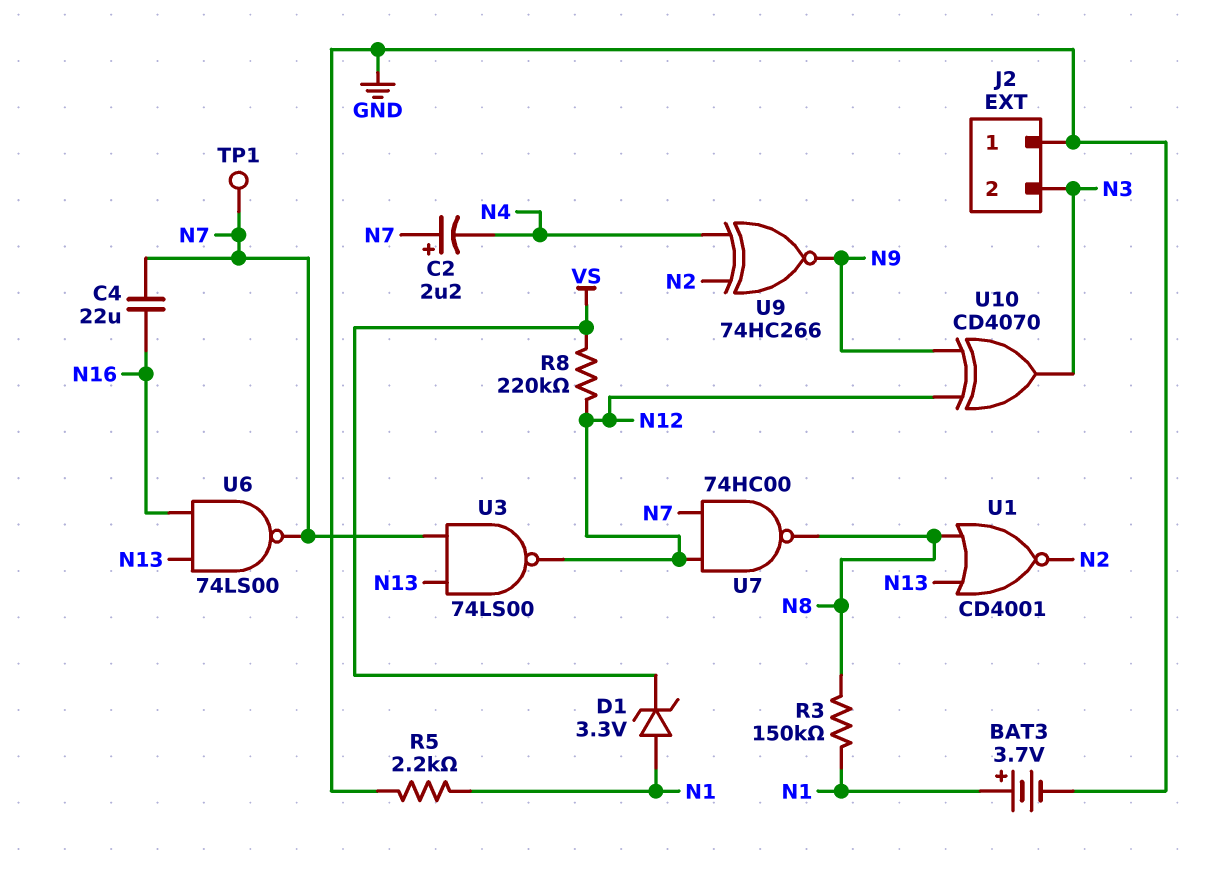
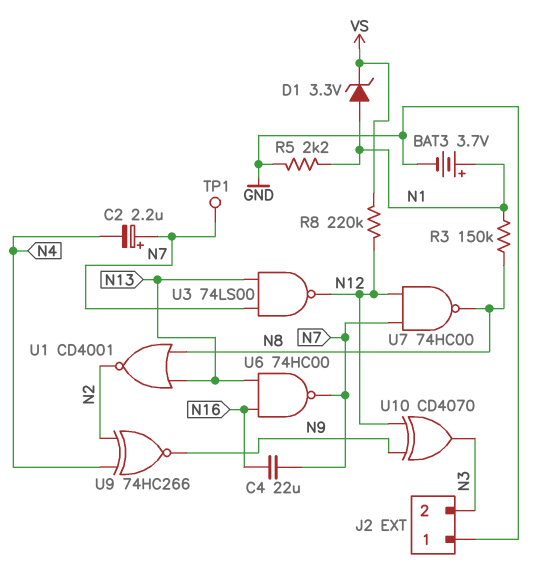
U6: NAND 74LS00 (in N13, in N16, out N7) -> NAND 74HC00 (in N13, in N16, out N7)

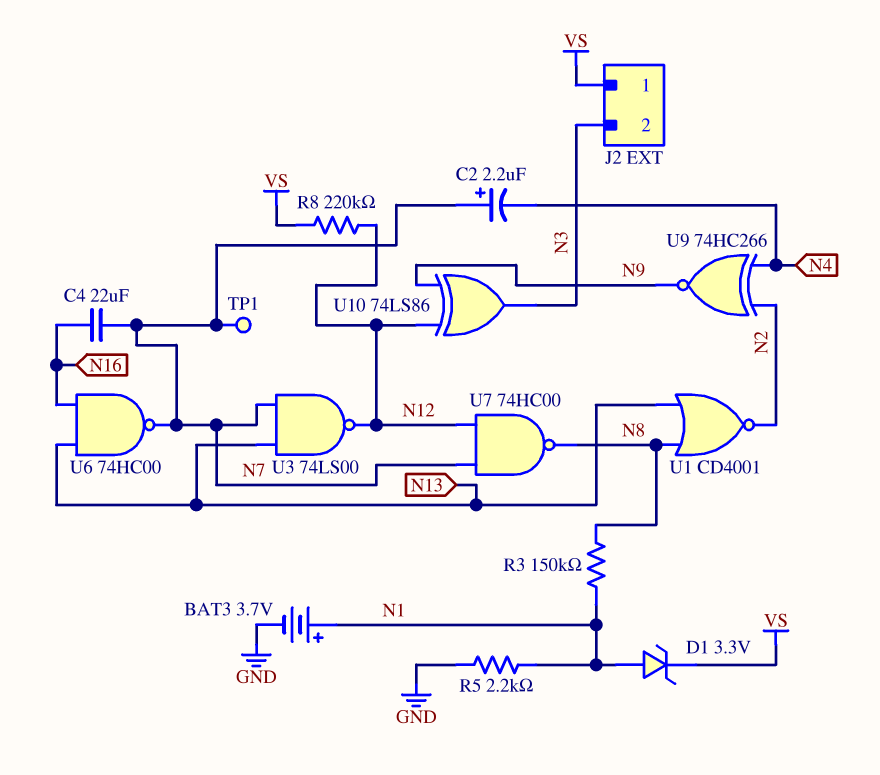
J2 pin 1: GND -> VS
U10: XOR CD4070 (in N9, in N12, out N3) -> XOR 74LS86 (in N9, in N12, out N3)

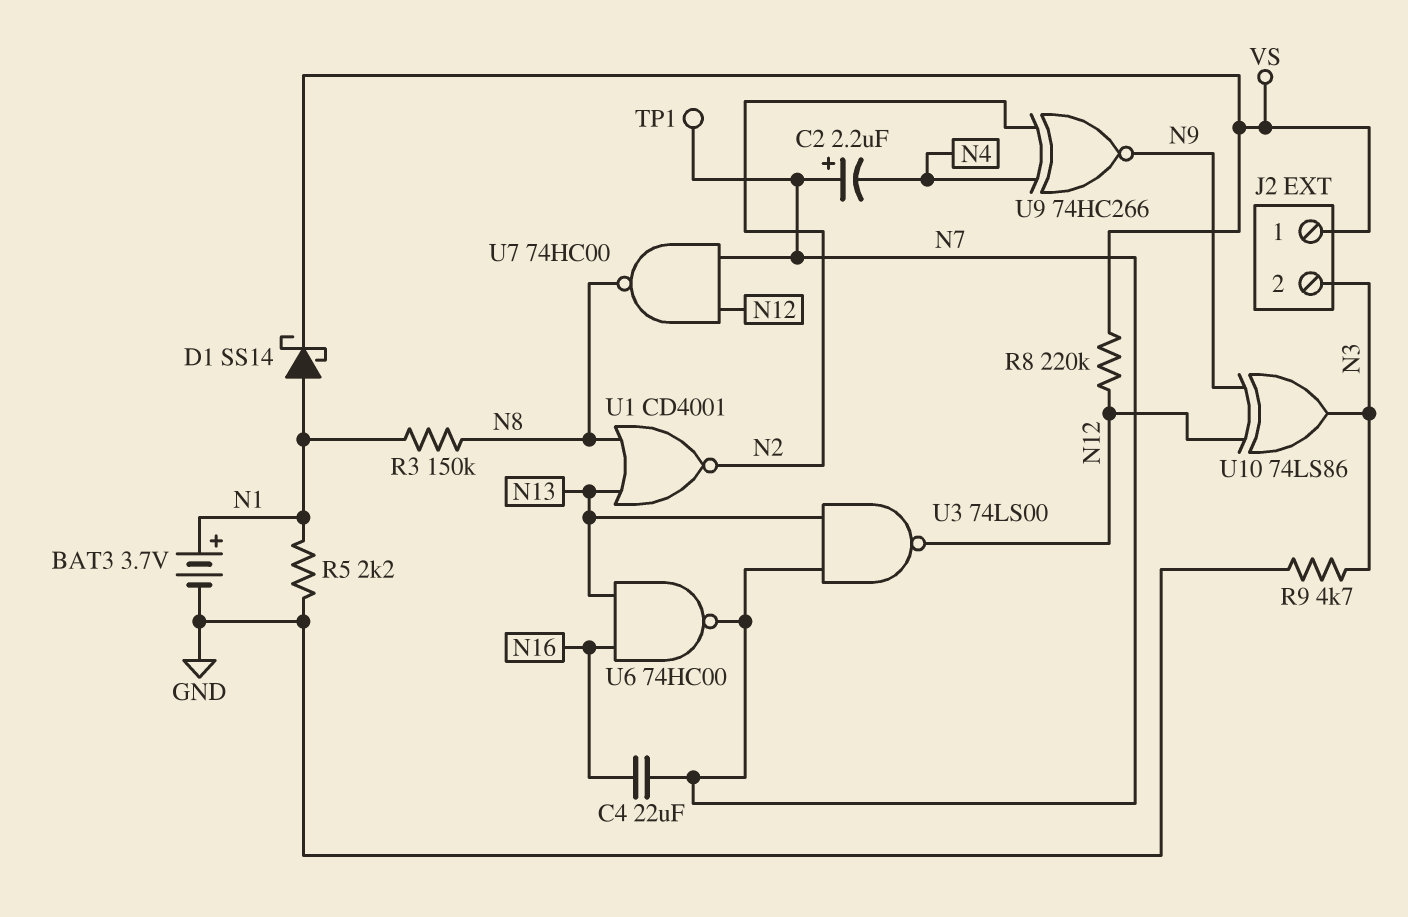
D1: zener 3.3V (A N1, K VS) -> schottky SS14 (A N1, K VS)
R9: none -> 4.7k (GND, N3)

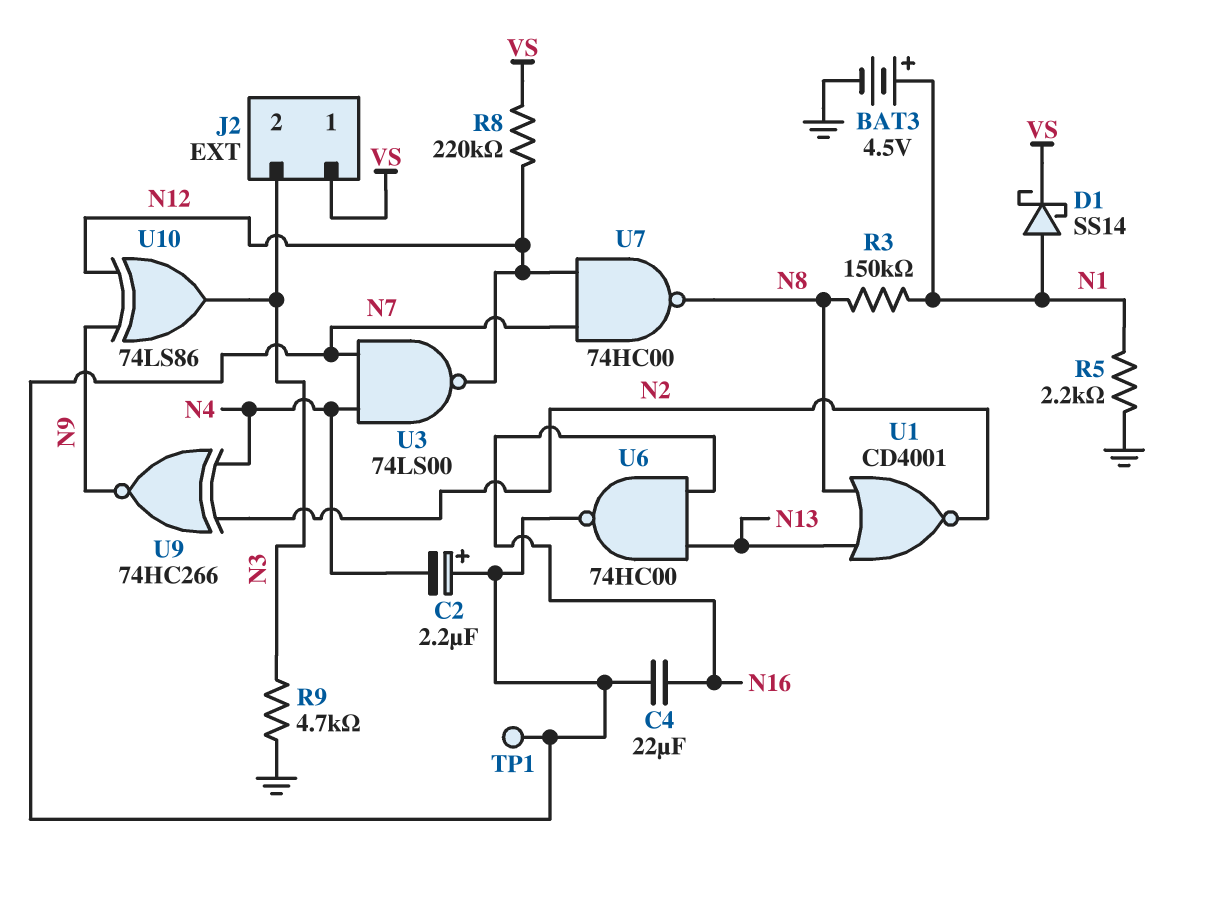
BAT3: 3.7V (plus N1, minus GND) -> 4.5V (plus N1, minus GND)
U3: NAND 74LS00 (in N7, in N13, out N12) -> NAND 74LS00 (in N4, in N7, out N12)

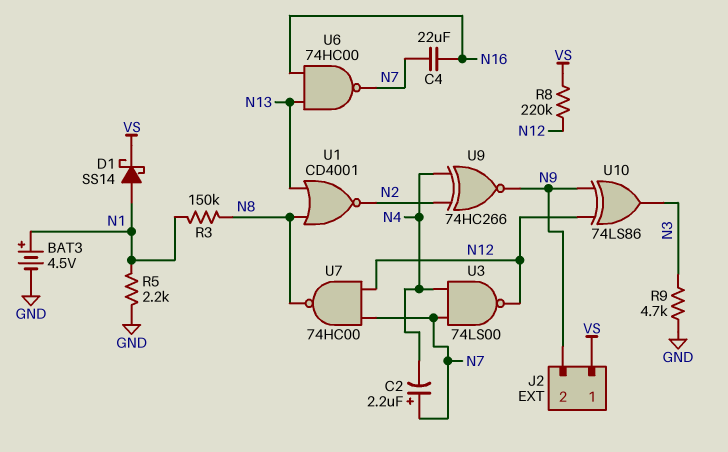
J2 pin 2: N3 -> N9
TP1: test point (N7) -> none

